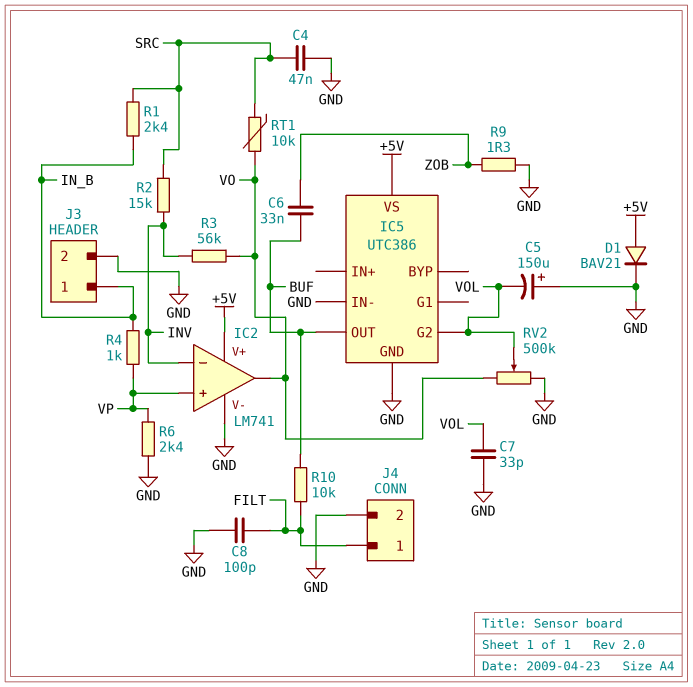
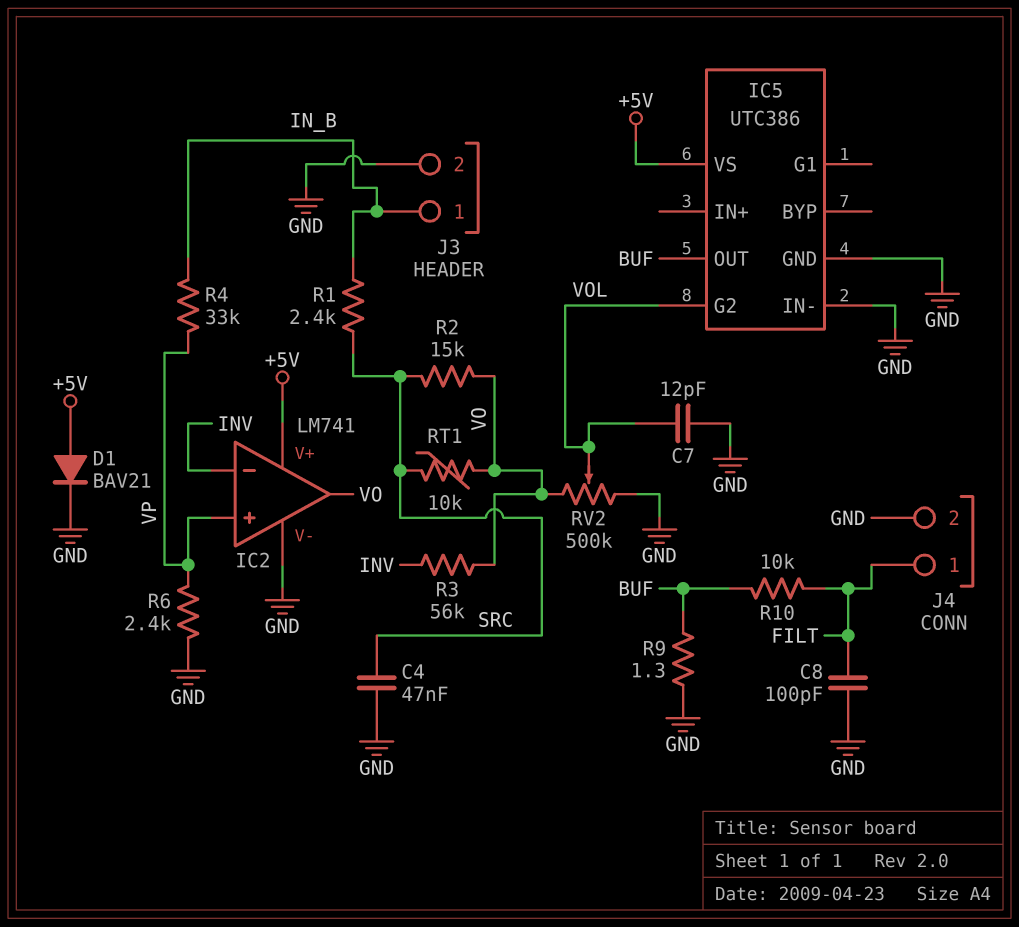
C5: 150uF (plus GND, minus VOL) -> none
C6: 33nF (BUF, ZOB) -> none
C7: 33pF (GND, VOL) -> 12pF (GND, VOL)
R2: 15k (INV, SRC) -> 15k (SRC, VO)
R4: 1k (IN_B, VP) -> 33k (IN_B, VP)
R9: 1.3 (GND, ZOB) -> 1.3 (BUF, GND)

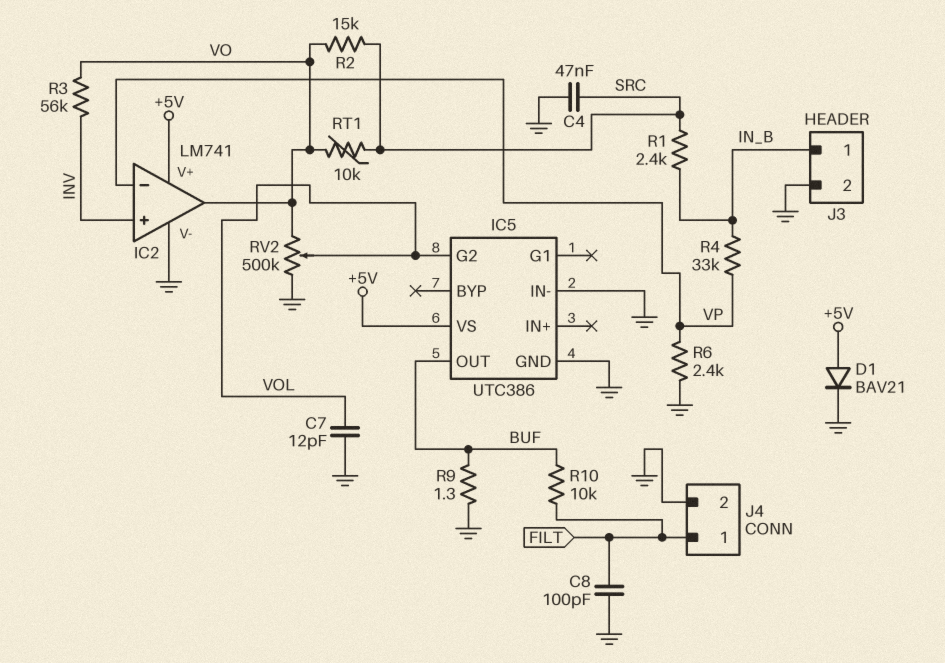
IC2 pin in+: VP -> INV
IC2 pin in-: INV -> VP

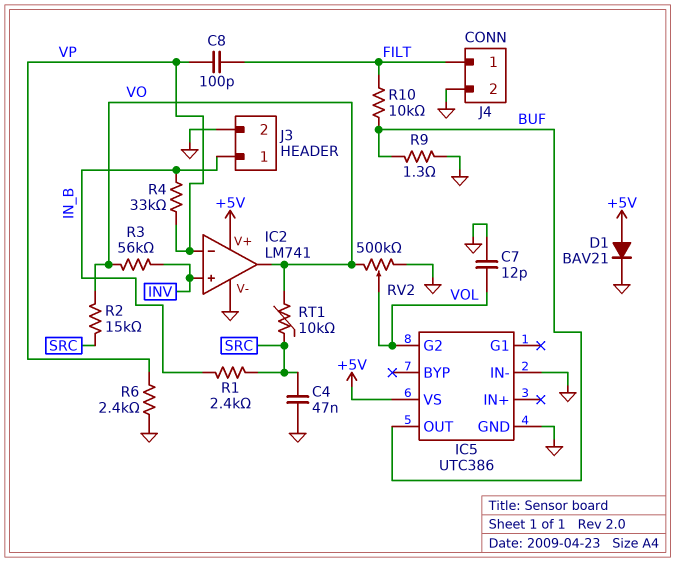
C8: 100pF (FILT, GND) -> 100pF (FILT, VP)

